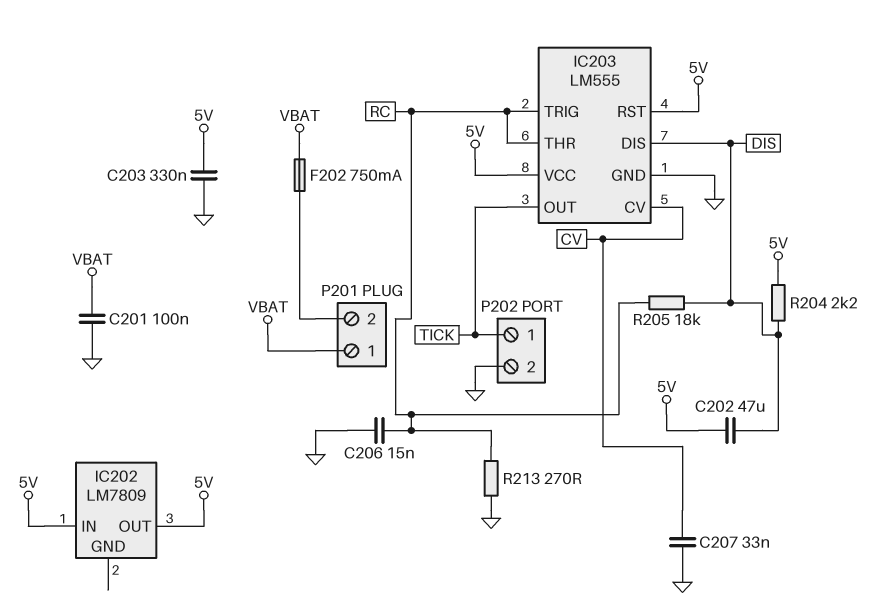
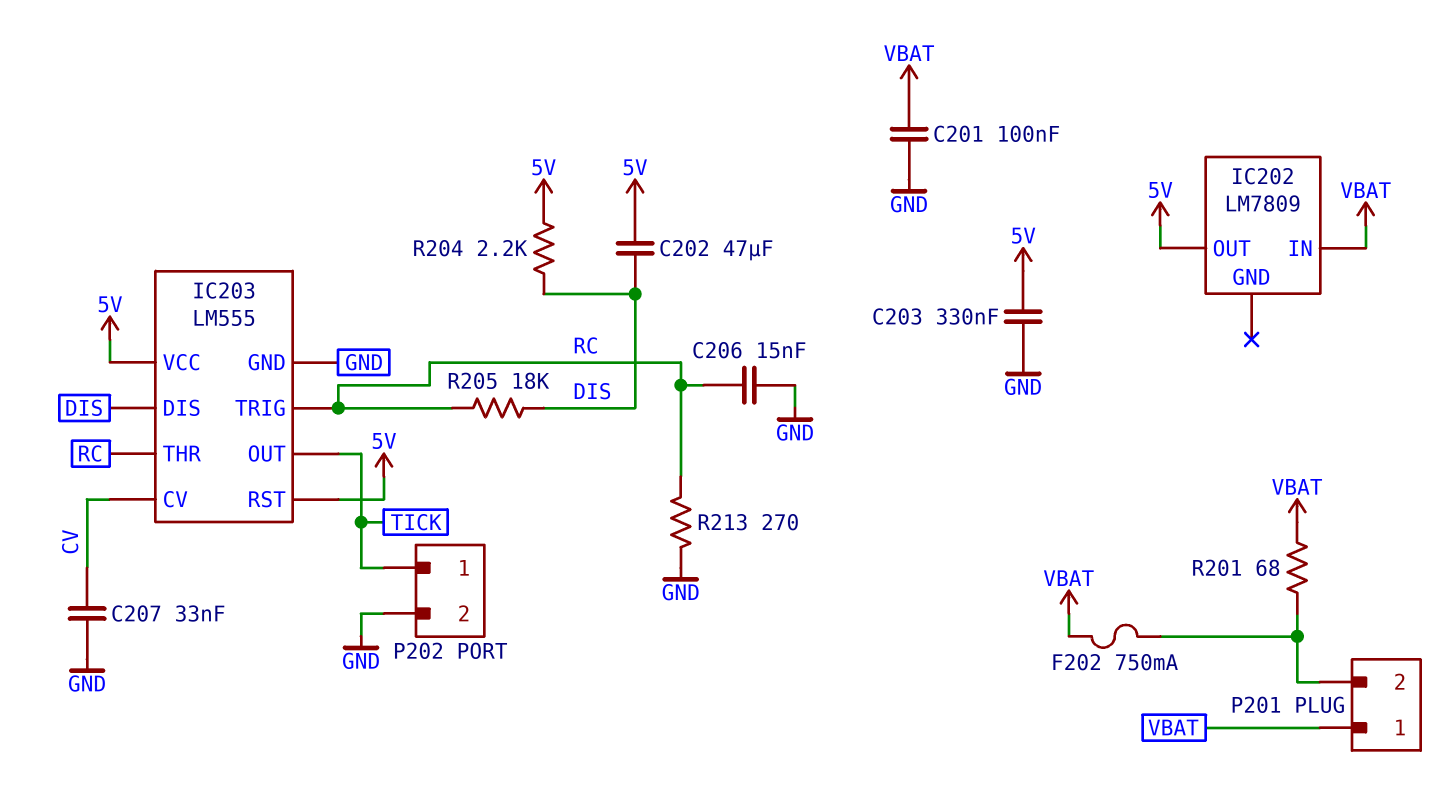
IC202 pin IN: 5V -> VBAT
R201: none -> 68 (P201/2, VBAT)

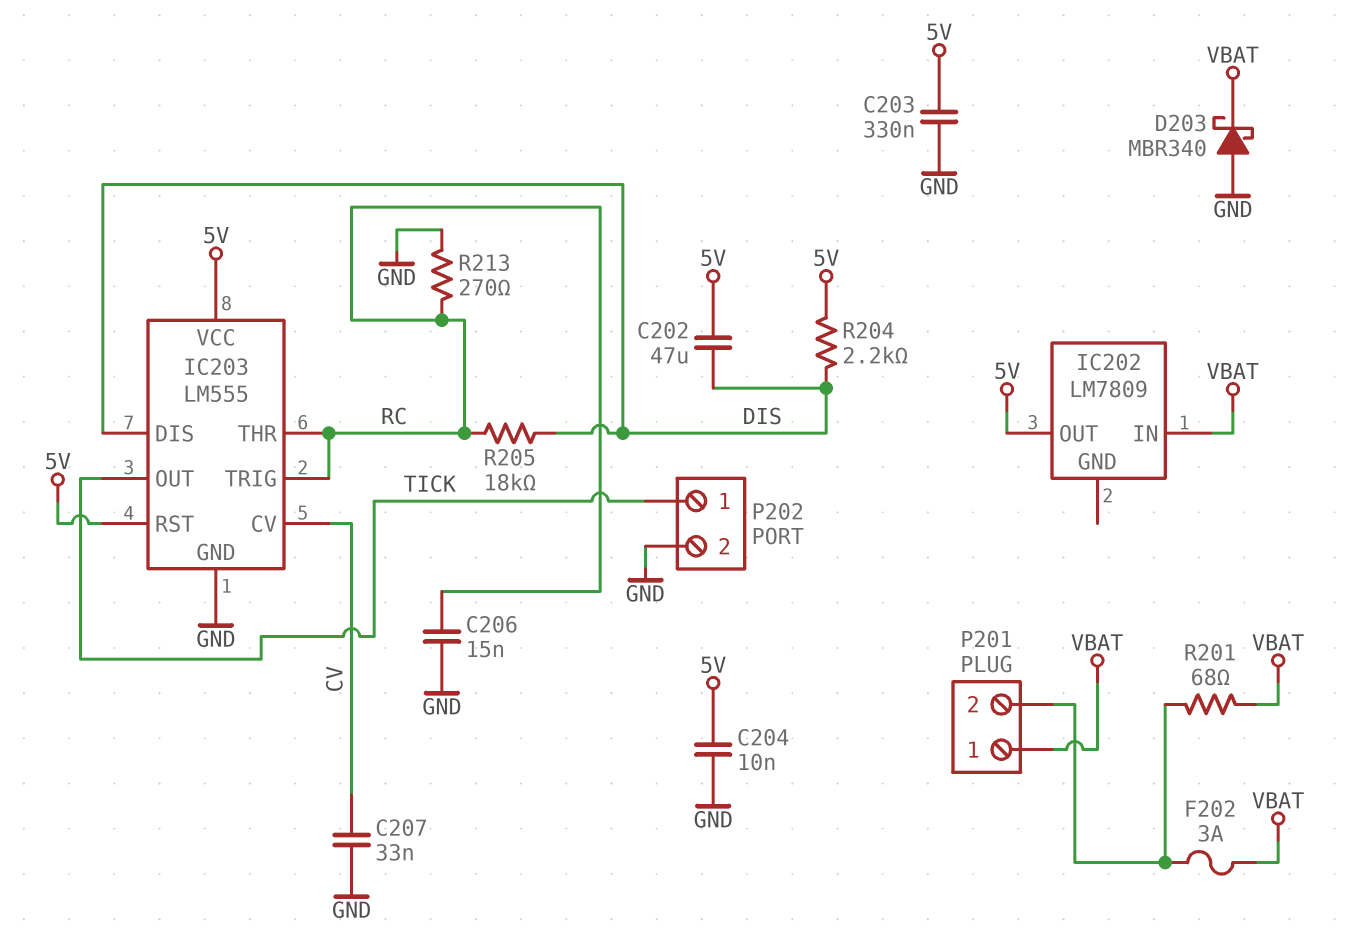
C201: 100nF (GND, VBAT) -> none
C204: none -> 10nF (5V, GND)
D203: none -> schottky MBR340 (A GND, K VBAT)
F202: 750mA (P201/2, VBAT) -> 3A (P201/2, VBAT)

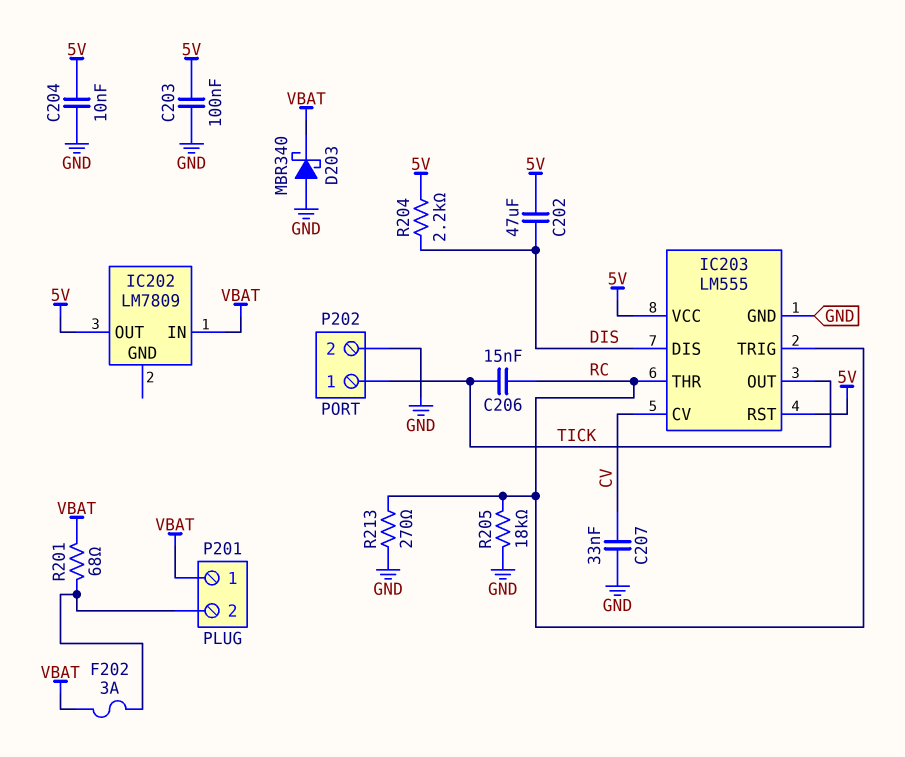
C203: 330nF (5V, GND) -> 100nF (5V, GND)
C206: 15nF (GND, RC) -> 15nF (RC, TICK)
R205: 18k (DIS, RC) -> 18k (GND, RC)

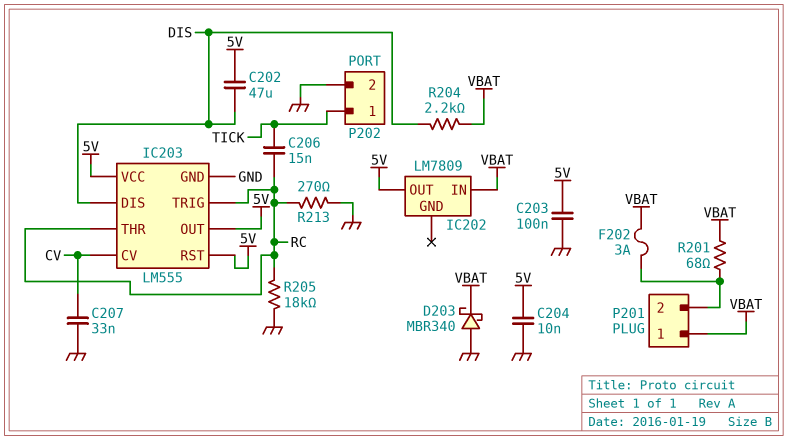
IC203 pin OUT: TICK -> 5V
R204: 2.2k (5V, DIS) -> 2.2k (DIS, VBAT)

